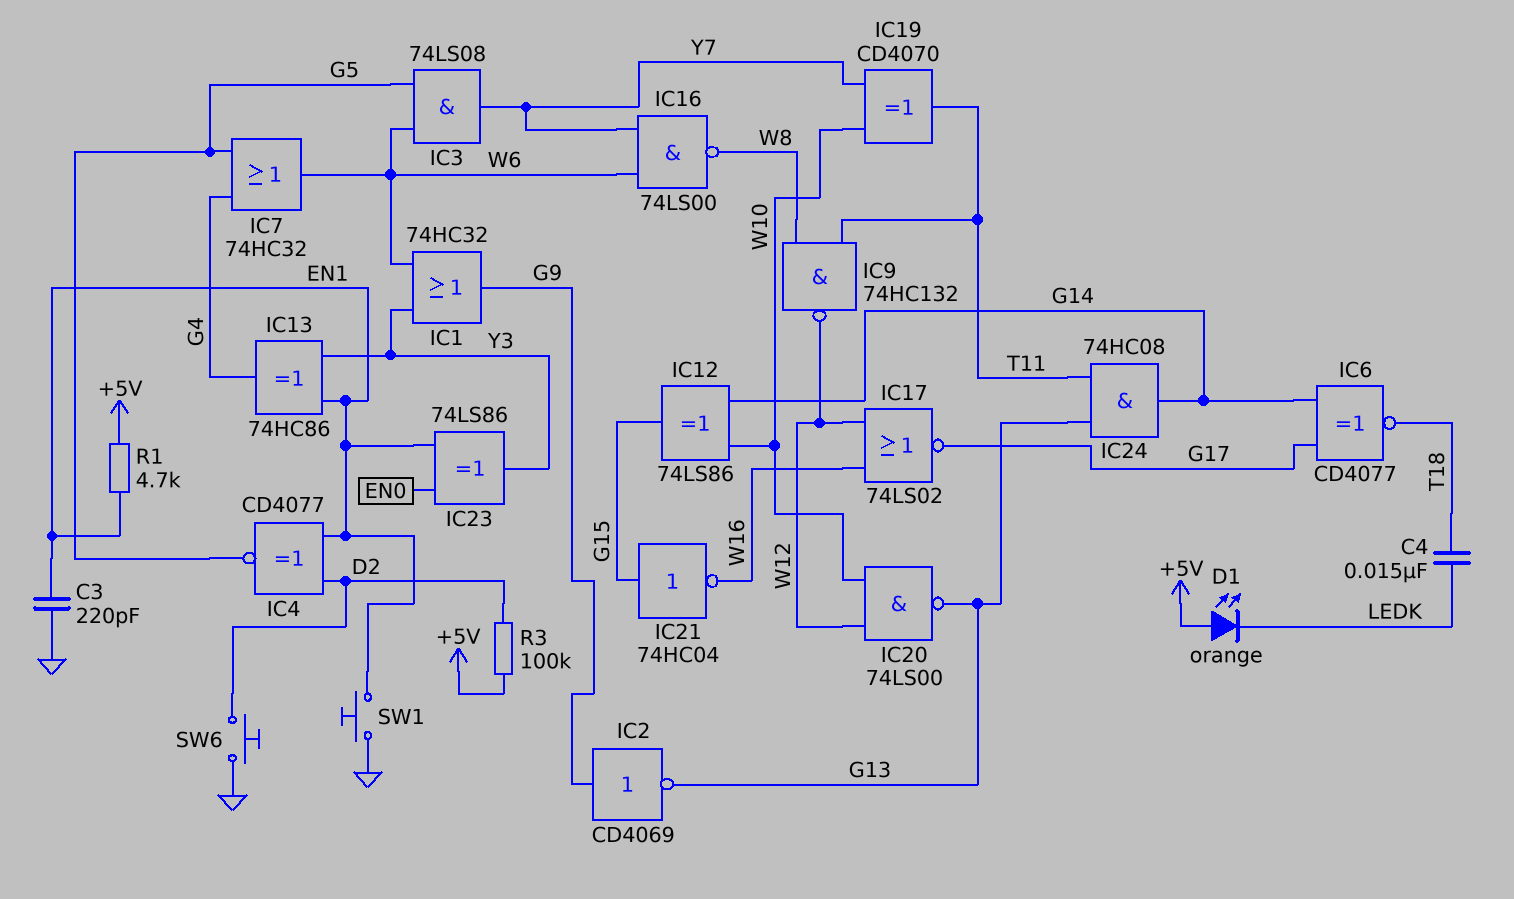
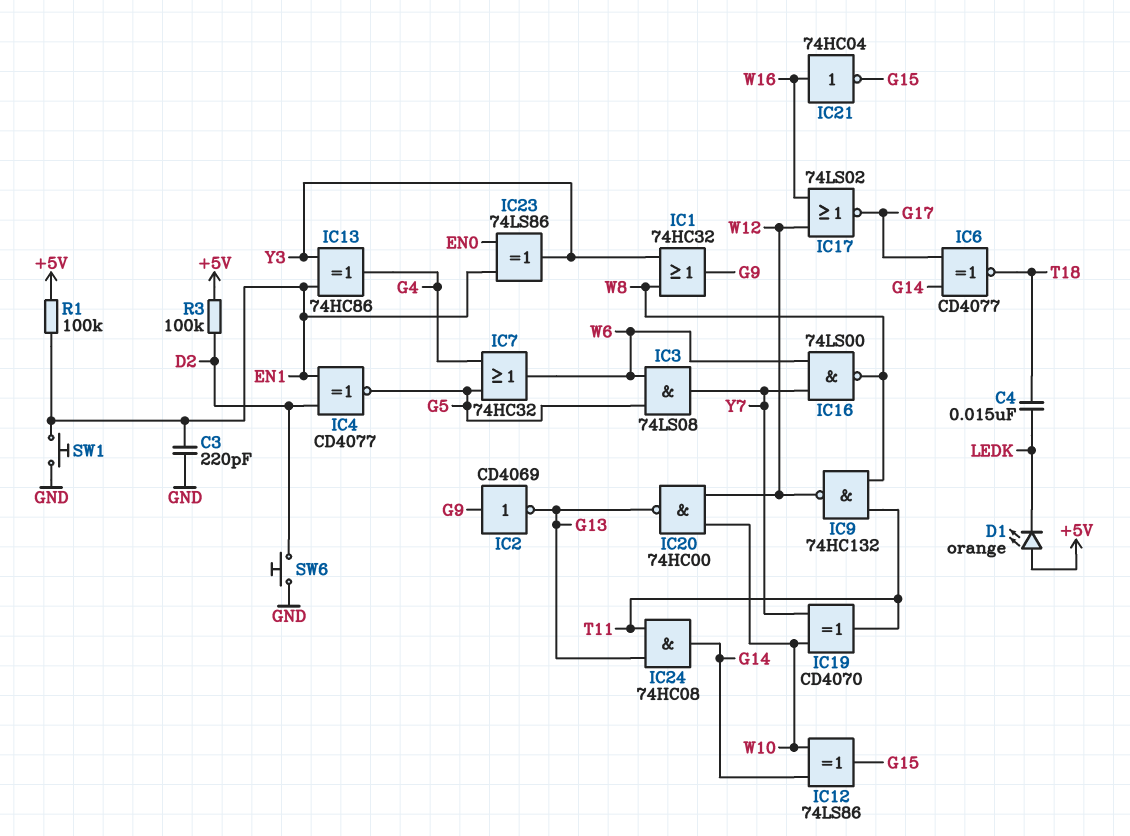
IC1: OR 74HC32 (in W6, in Y3, out G9) -> OR 74HC32 (in W8, in Y3, out G9)
IC20: NAND 74LS00 (in W10, in W12, out G13) -> NAND 74HC00 (in W10, in W12, out G13)
IC21: NOT 74HC04 (in G15, out W16) -> NOT 74HC04 (in W16, out G15)
R1: 4.7k (+5V, EN1) -> 100k (+5V, EN1)

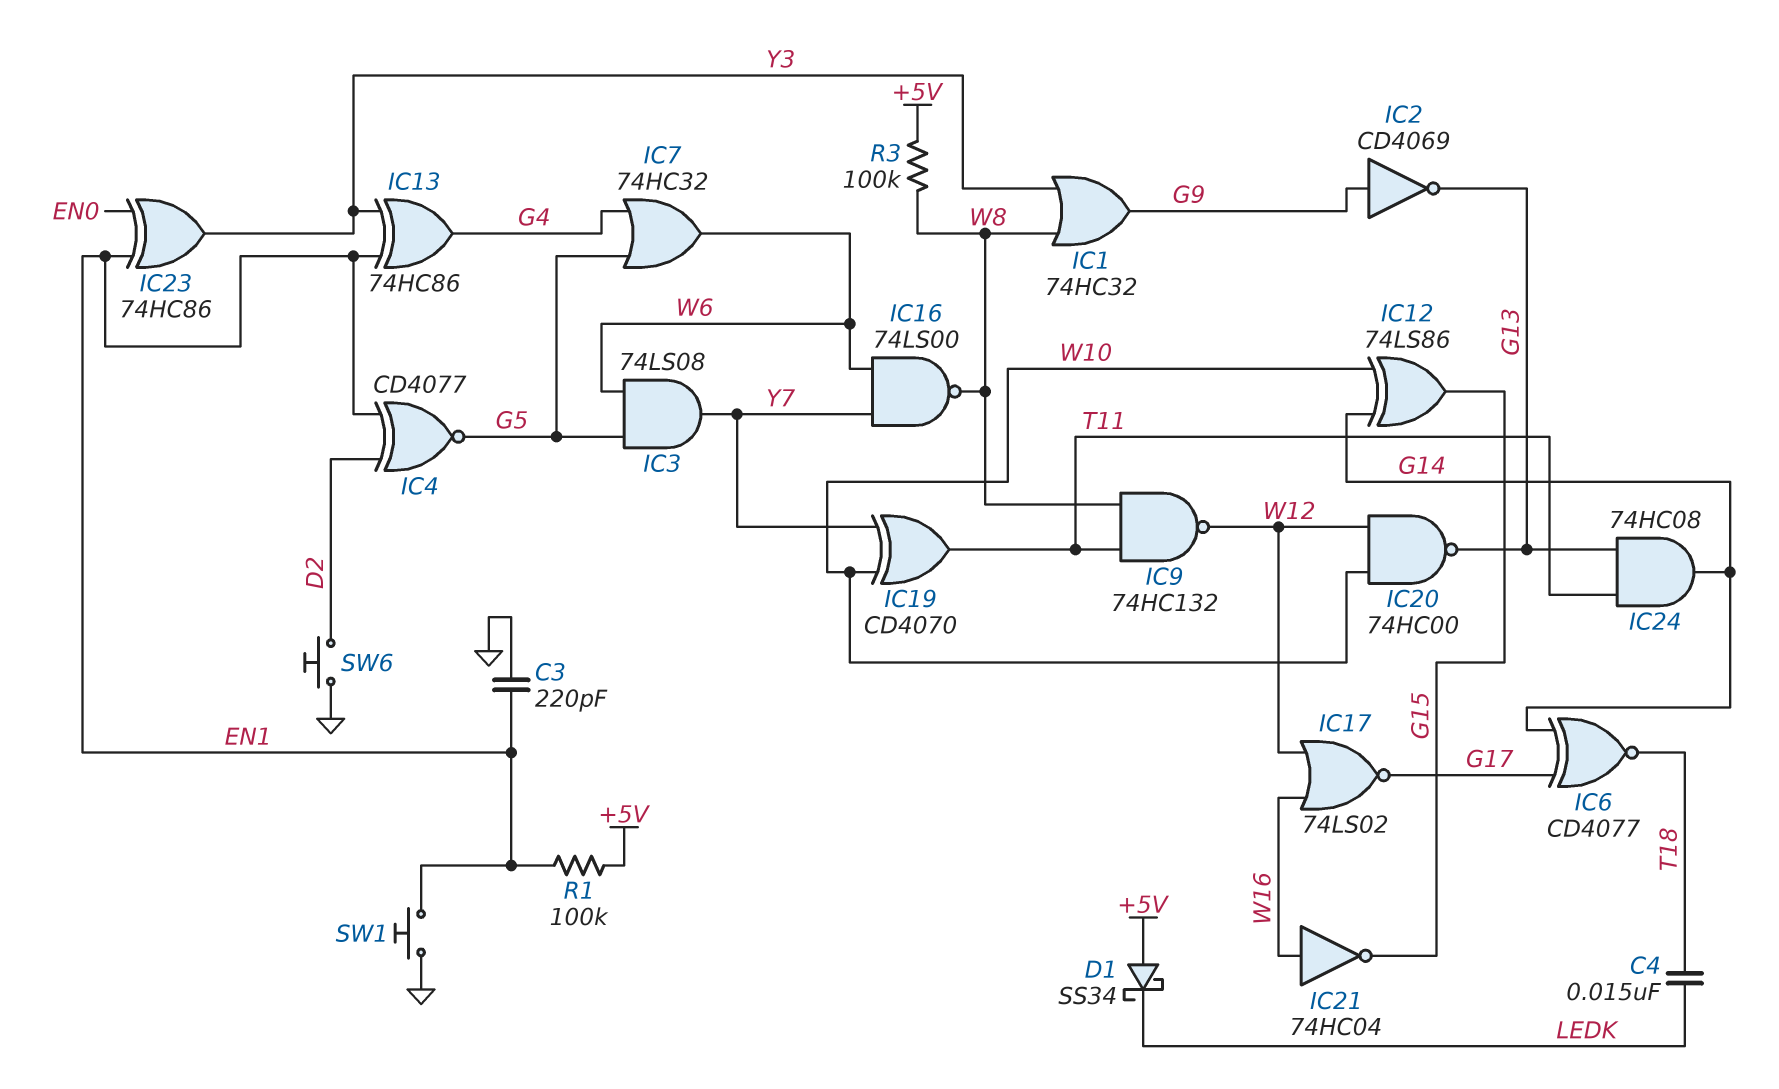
D1: LED orange (A +5V, K LEDK) -> schottky SS34 (A +5V, K LEDK)
IC23: XOR 74LS86 (in EN0, in EN1, out Y3) -> XOR 74HC86 (in EN0, in EN1, out Y3)
R3: 100k (+5V, D2) -> 100k (+5V, W8)

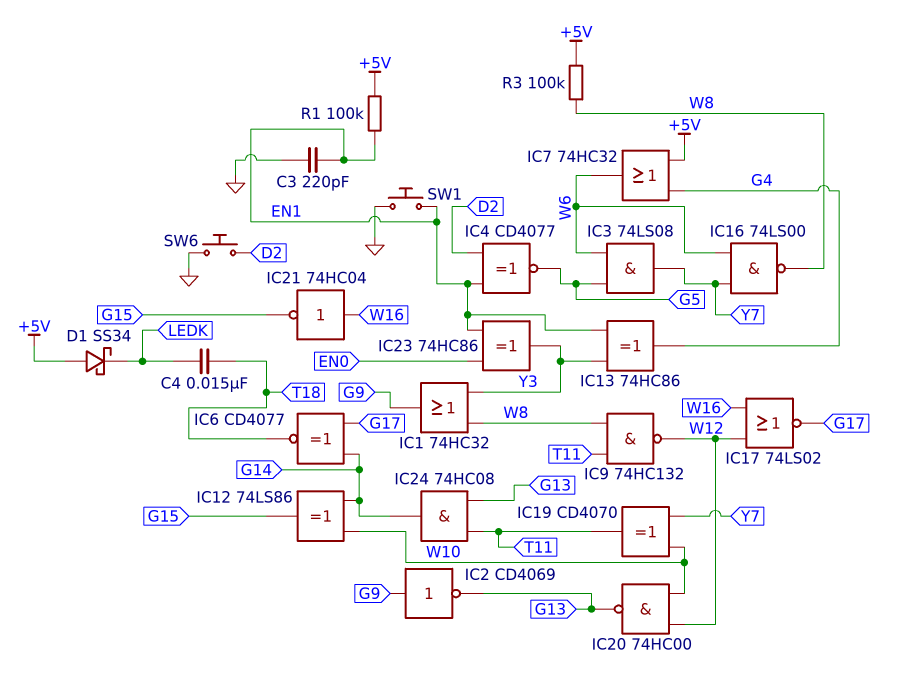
IC7: OR 74HC32 (in G4, in G5, out W6) -> OR 74HC32 (in +5V, in G4, out W6)

